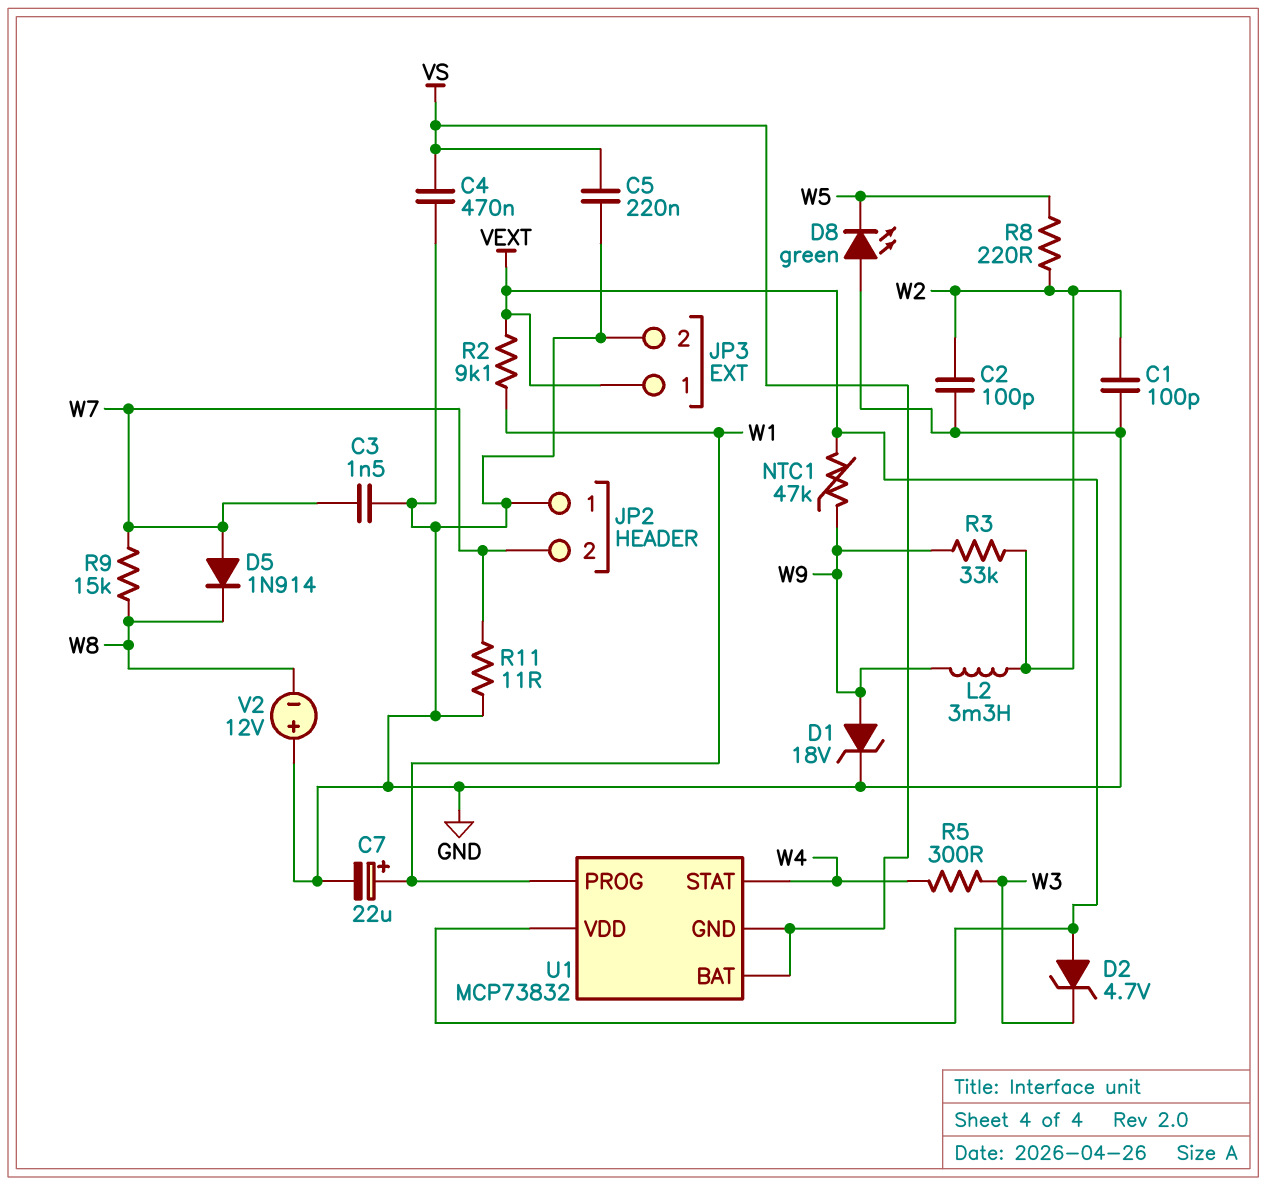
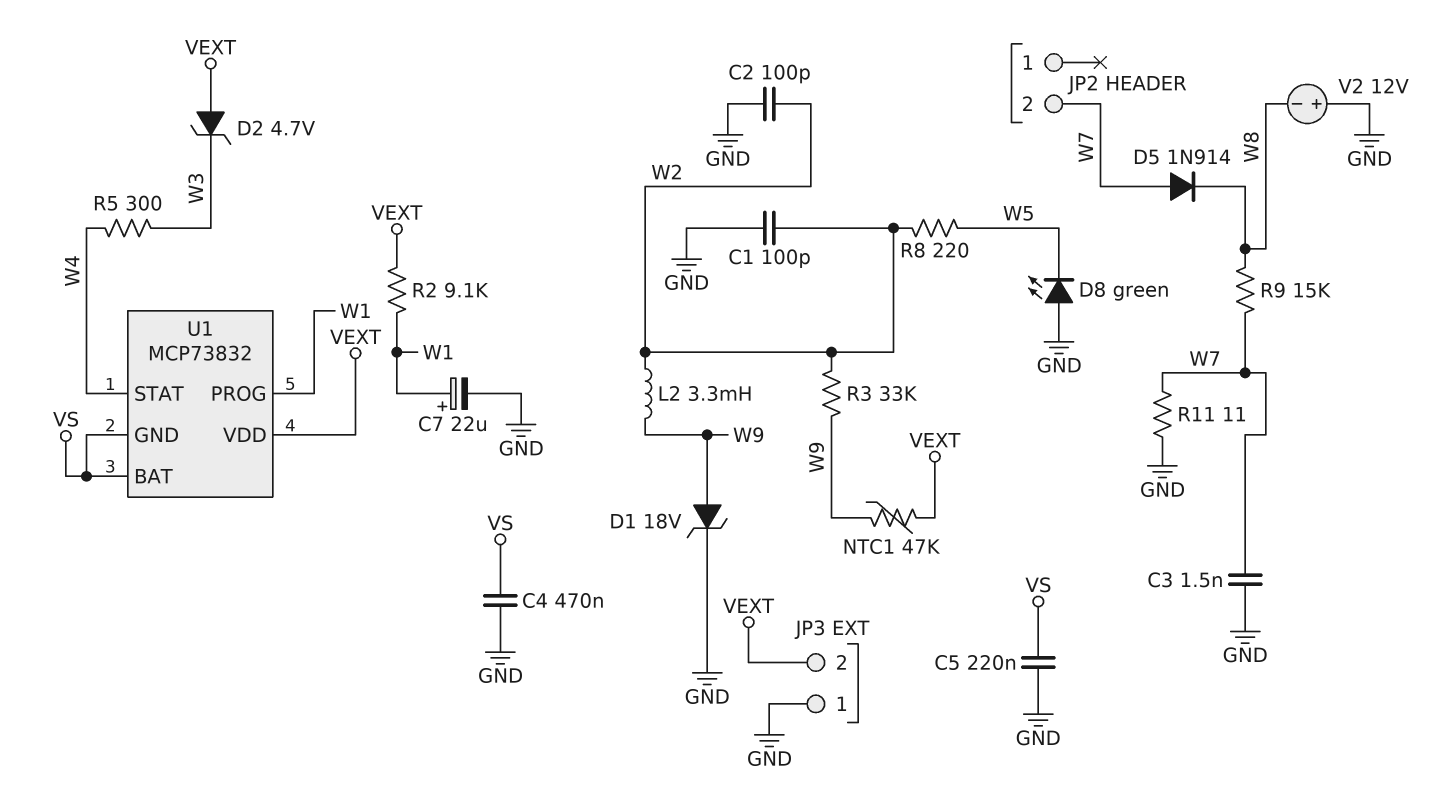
JP2 pin 1: GND -> none
JP3 pin 1: VEXT -> GND
JP3 pin 2: GND -> VEXT

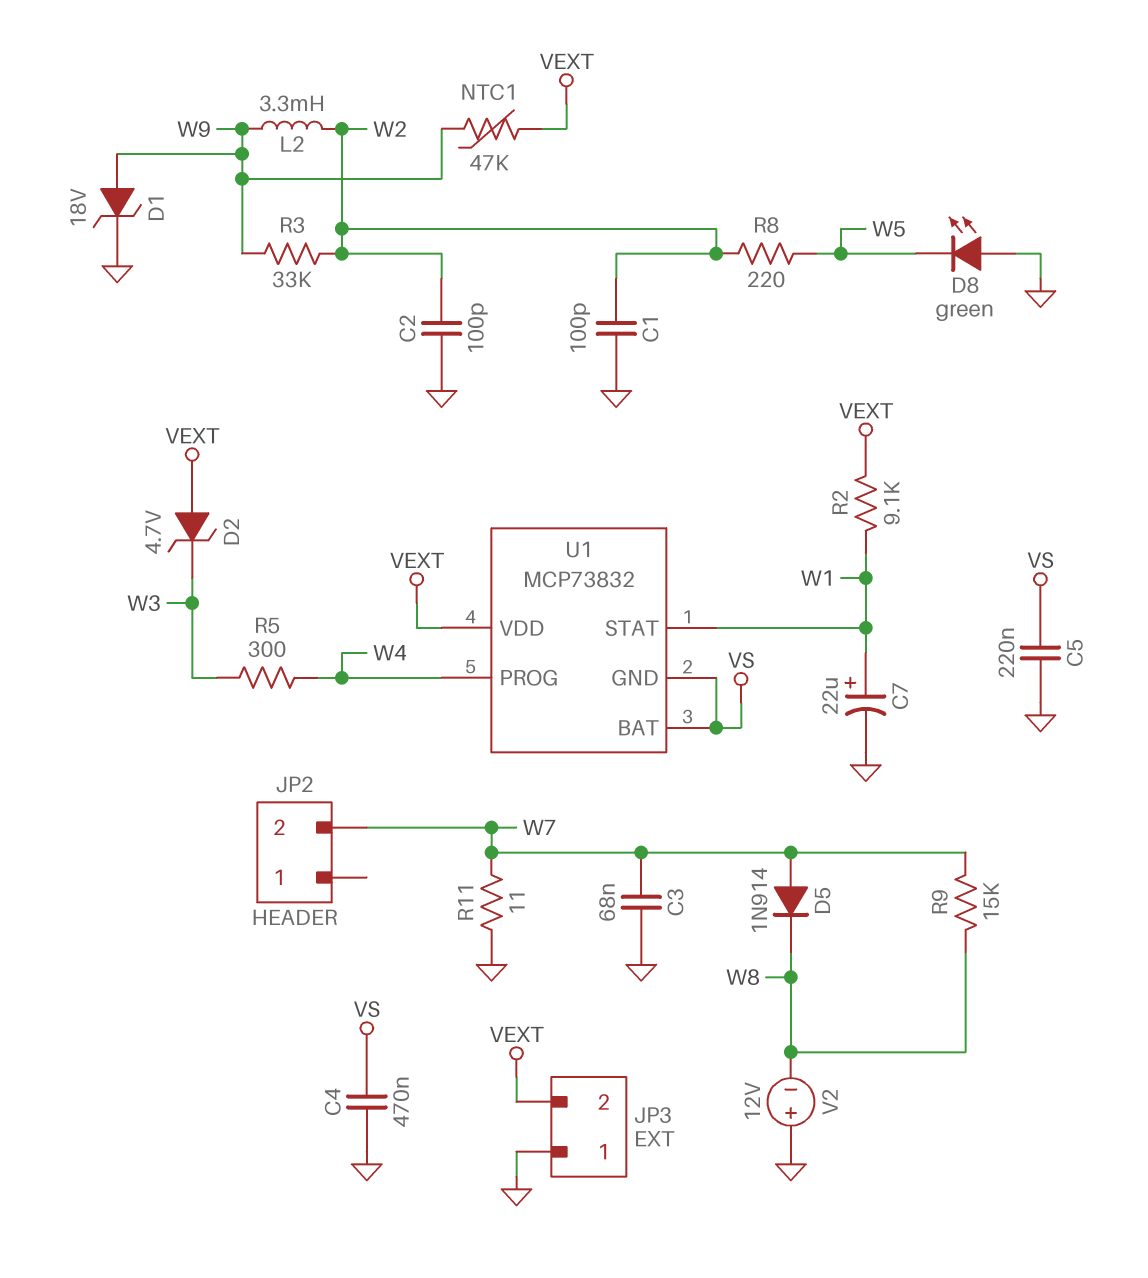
C3: 1.5nF (GND, W7) -> 68nF (GND, W7)
U1 pin PROG: W1 -> W4
U1 pin STAT: W4 -> W1

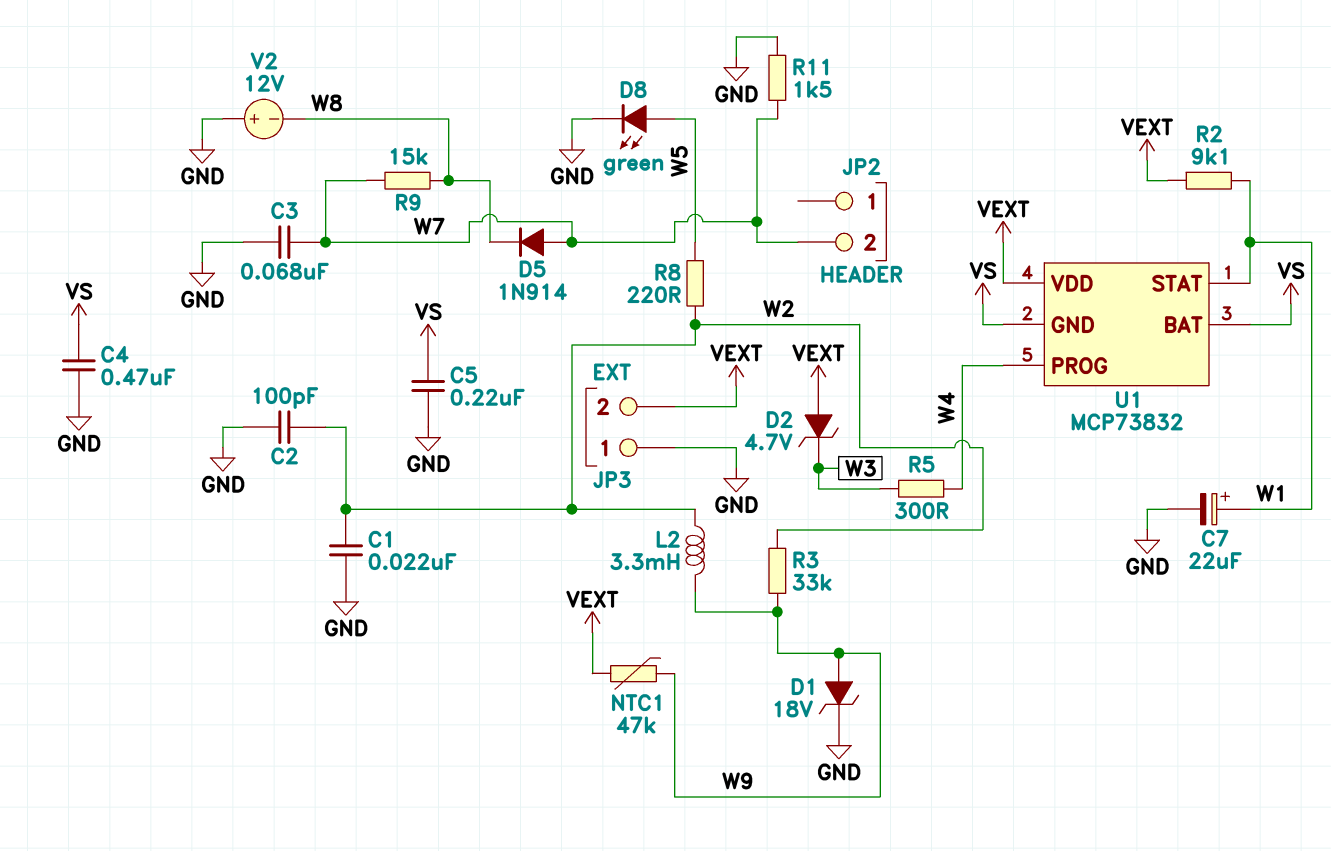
C1: 100pF (GND, W2) -> 22nF (GND, W2)
D8: LED green (A GND, K W5) -> LED green (A W5, K GND)
R11: 11 (GND, W7) -> 1.5k (GND, W7)

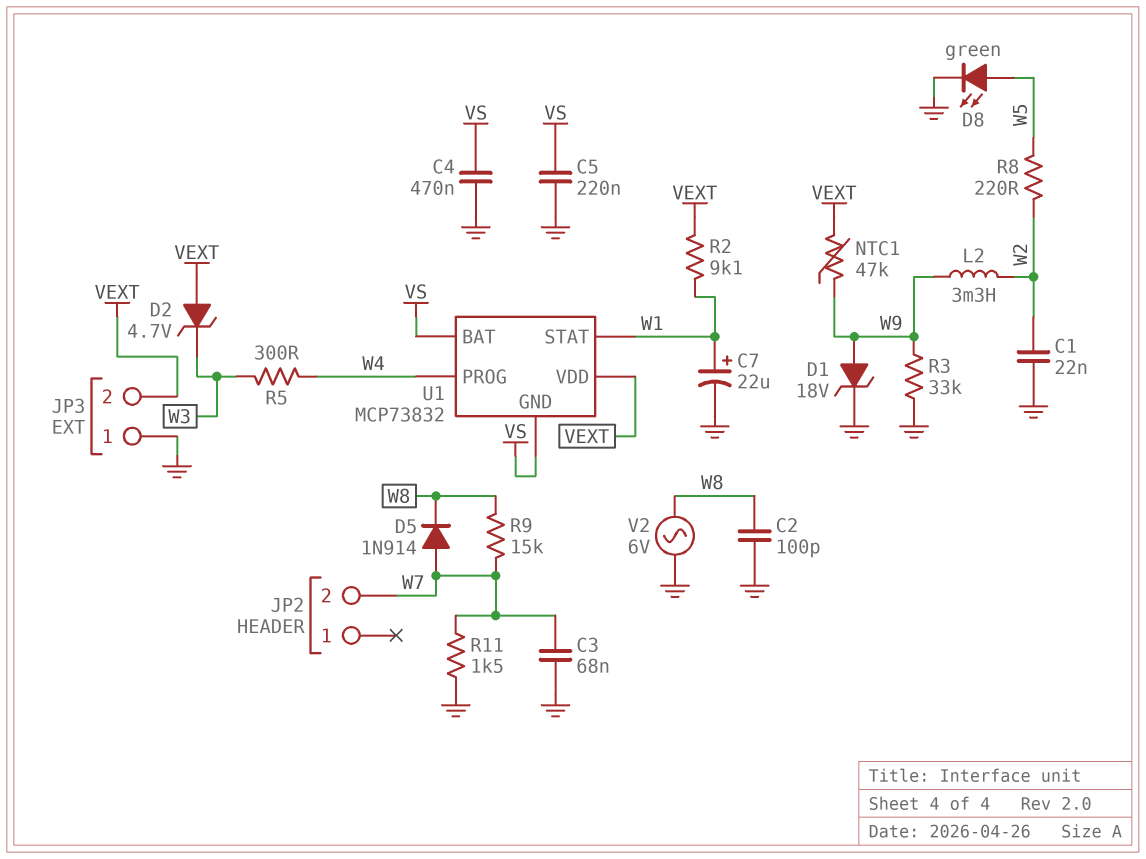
C2: 100pF (GND, W2) -> 100pF (GND, W8)
R3: 33k (W2, W9) -> 33k (GND, W9)
V2: 12V (plus GND, minus W8) -> AC 6V (GND, W8)

